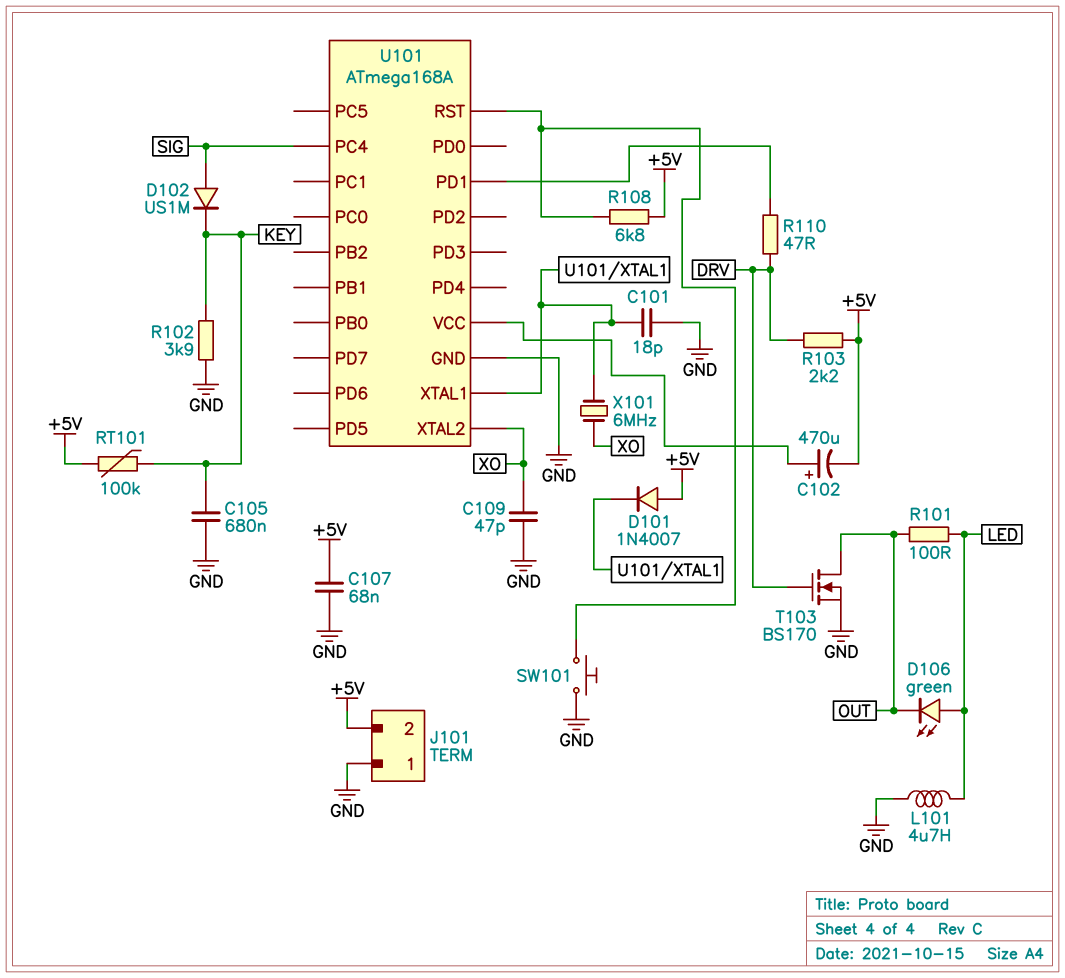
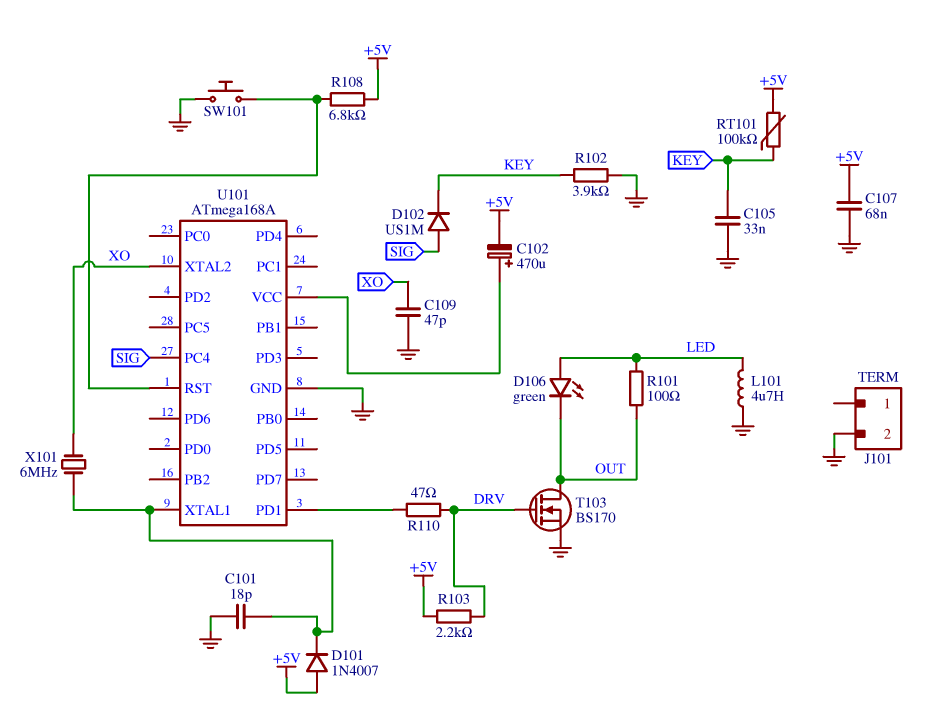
C105: 680nF (GND, KEY) -> 33nF (GND, KEY)
J101 pin 1: GND -> none
J101 pin 2: +5V -> GND

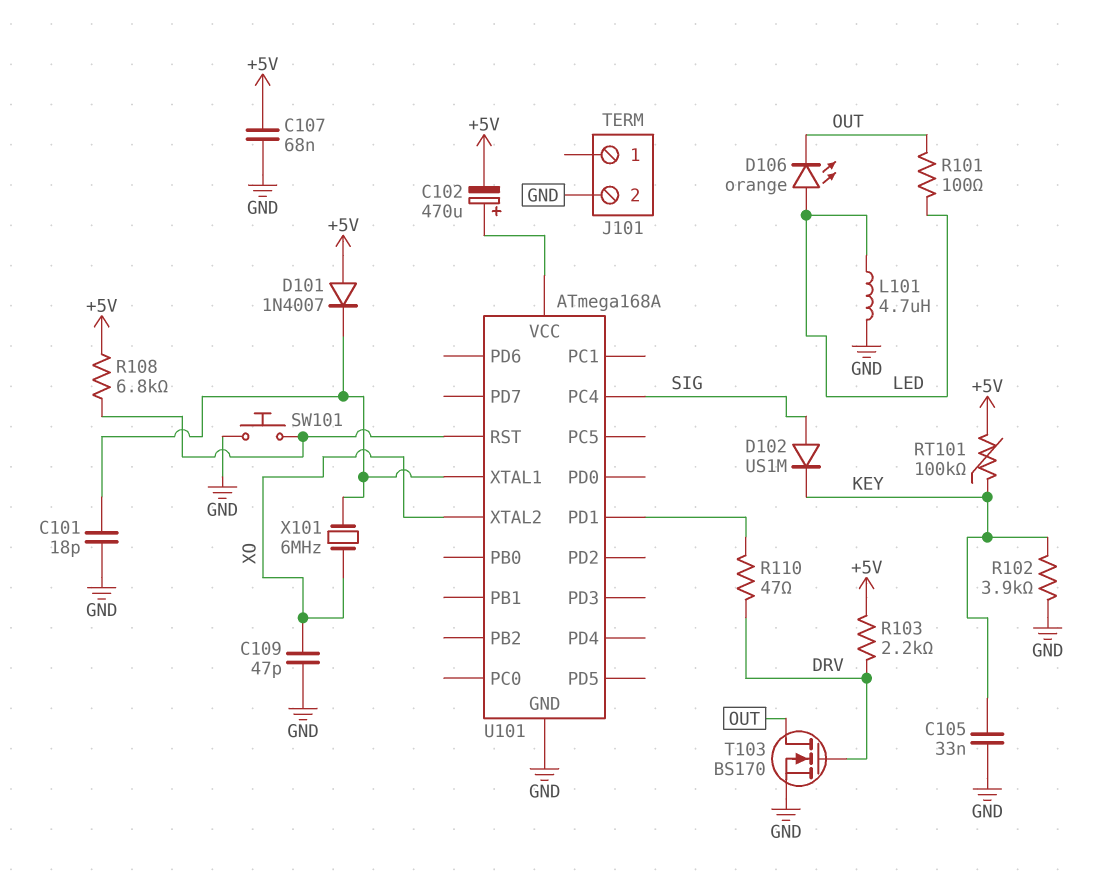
D106: LED green (A LED, K OUT) -> LED orange (A LED, K OUT)

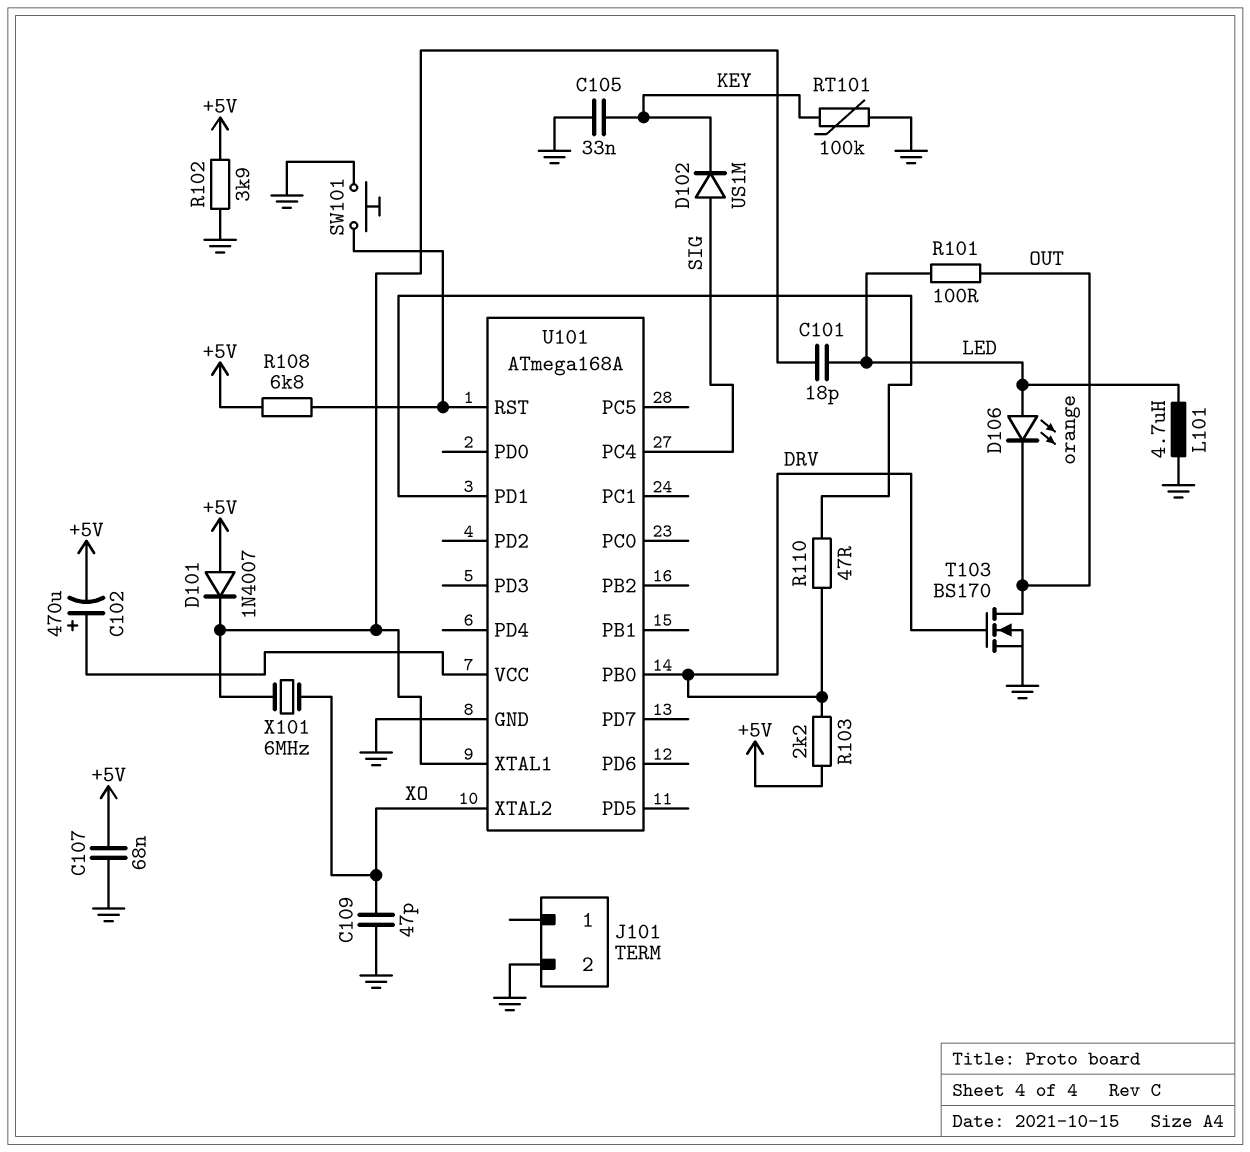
C101: 18pF (GND, U101/XTAL1) -> 18pF (LED, U101/XTAL1)
R102: 3.9k (GND, KEY) -> 3.9k (+5V, GND)
RT101: 100k (+5V, KEY) -> 100k (GND, KEY)
U101 pin PB0: none -> DRV

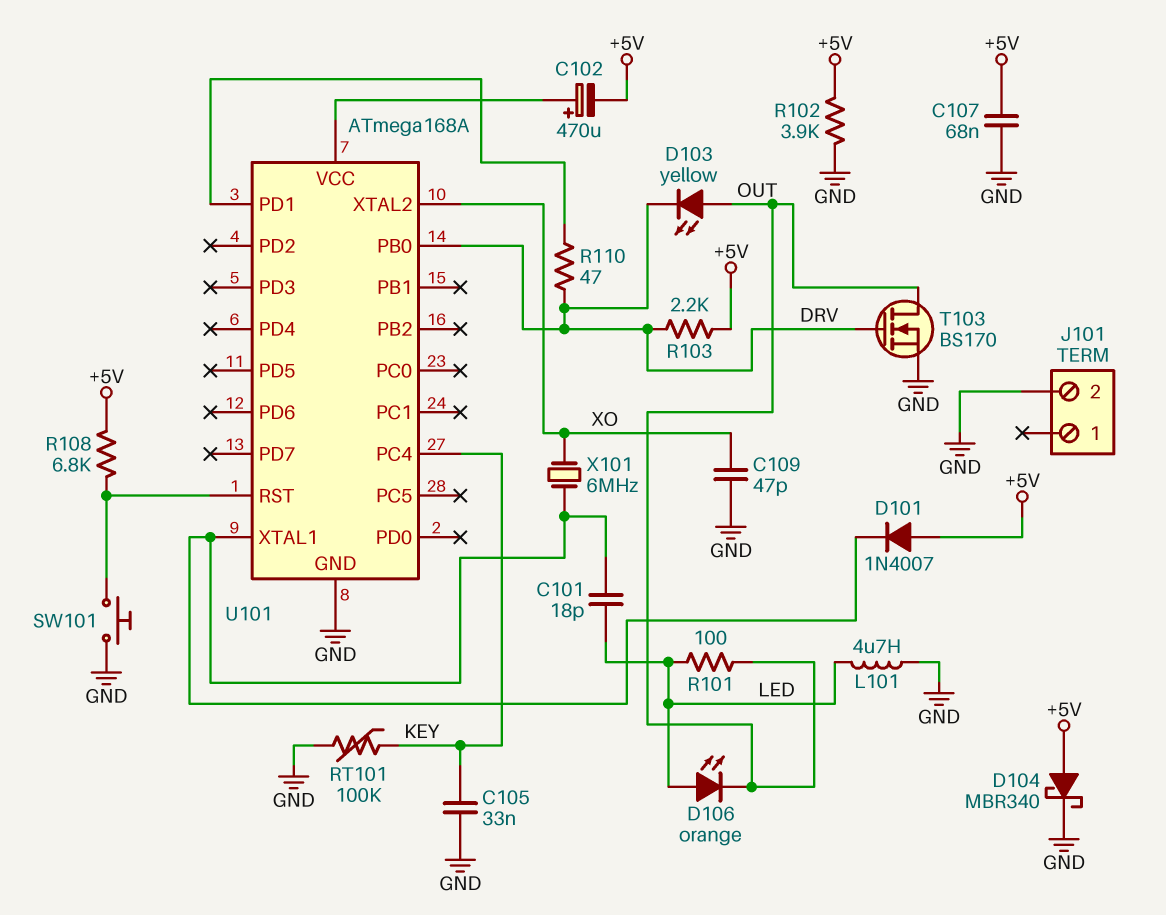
D102: diode US1M (A SIG, K KEY) -> none
D103: none -> LED yellow (A OUT, K DRV)
D104: none -> schottky MBR340 (A +5V, K GND)
U101 pin PC4: SIG -> KEY

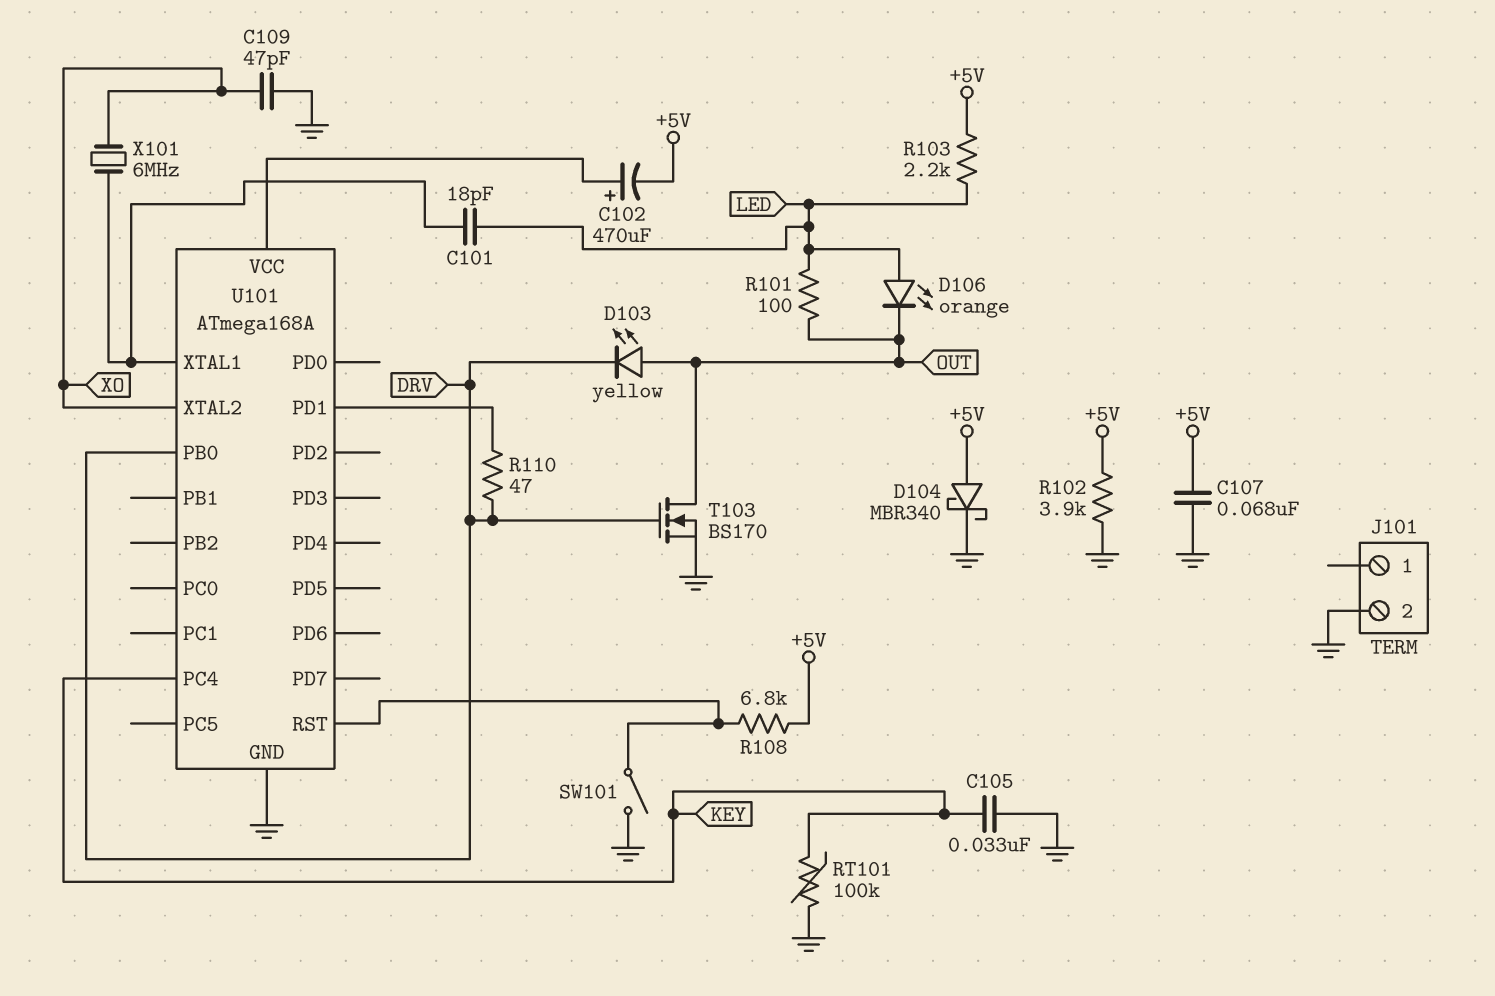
D101: diode 1N4007 (A +5V, K U101/XTAL1) -> none
L101: 4.7uH (GND, LED) -> none
R103: 2.2k (+5V, DRV) -> 2.2k (+5V, LED)
SW101: button (GND, U101/RST) -> switch (GND, U101/RST)

